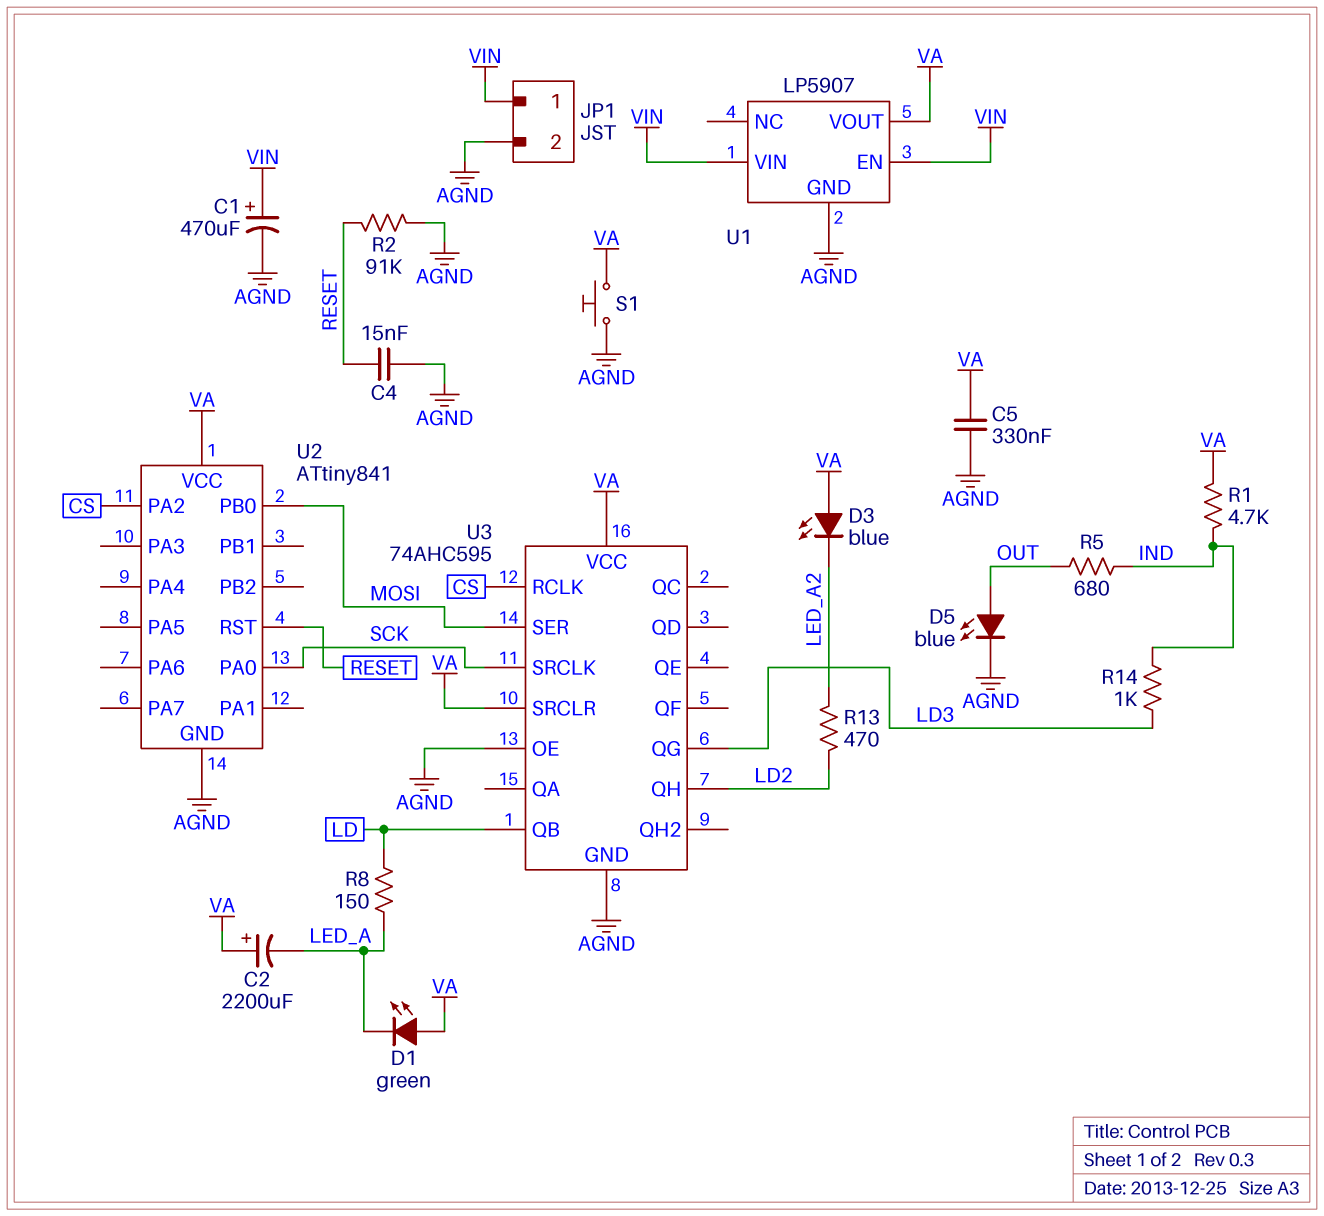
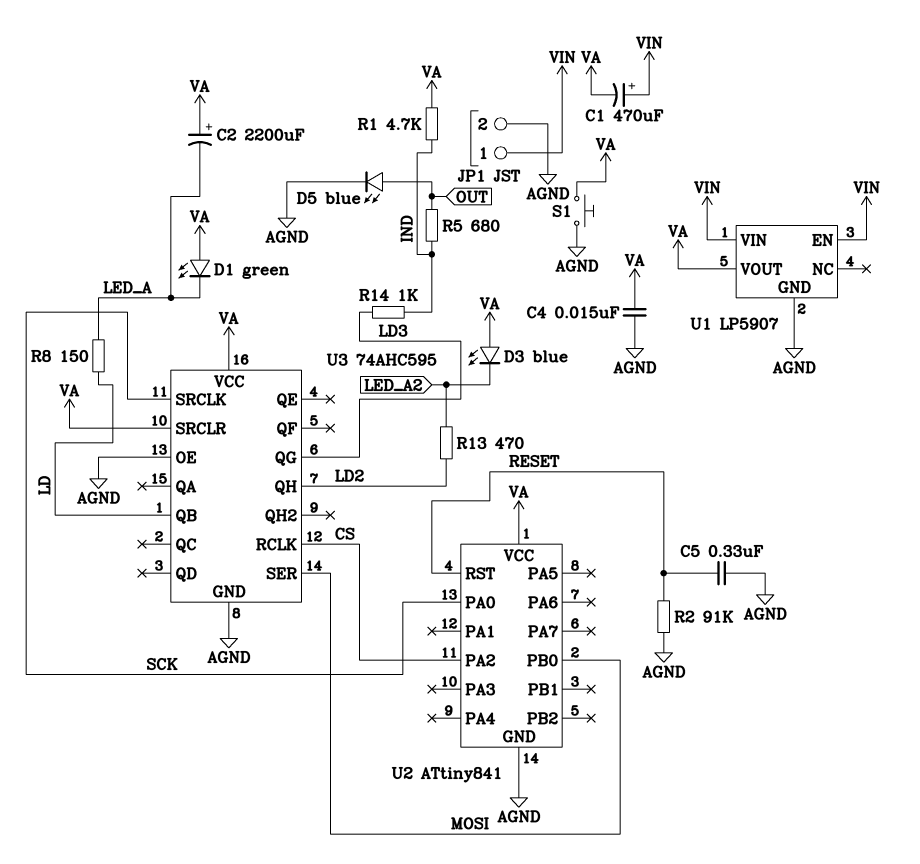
C1: 470uF (plus VIN, minus AGND) -> 470uF (plus VIN, minus VA)
C4: 15nF (AGND, RESET) -> 15nF (AGND, VA)
C5: 330nF (AGND, VA) -> 330nF (AGND, RESET)

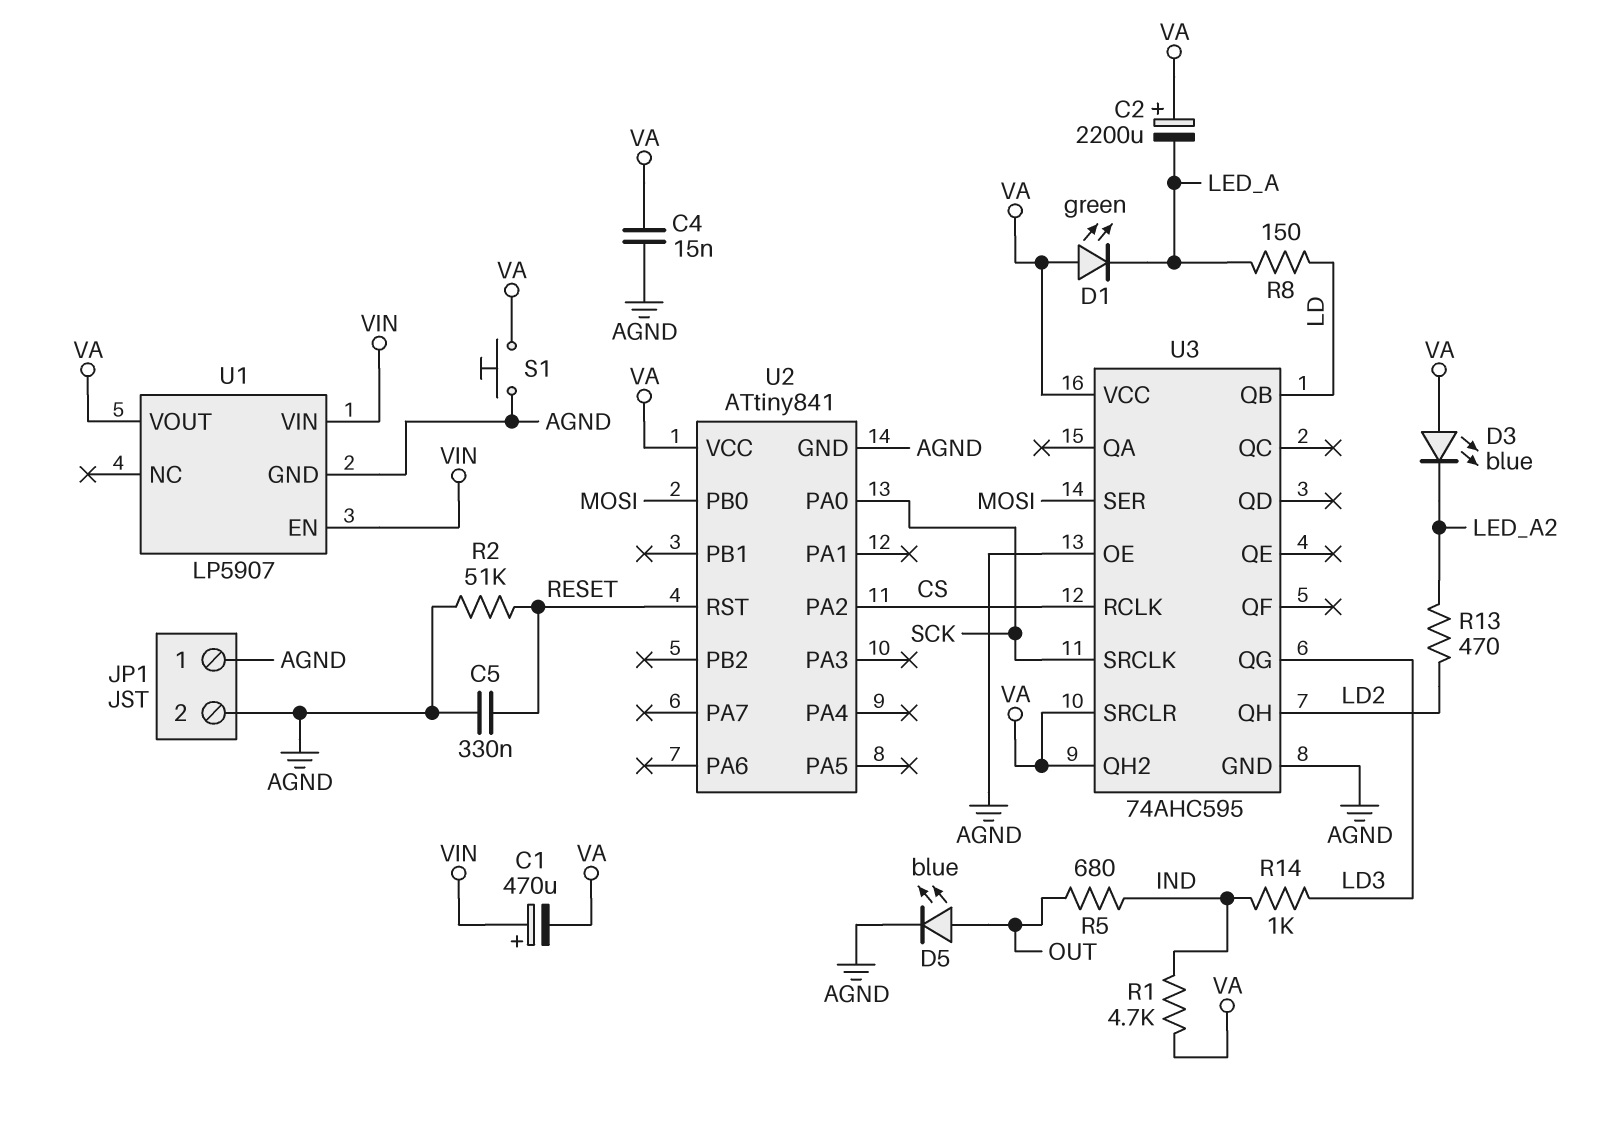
JP1 pin 1: VIN -> AGND
R2: 91k (AGND, RESET) -> 51k (AGND, RESET)
U3 pin QH2: none -> VA

